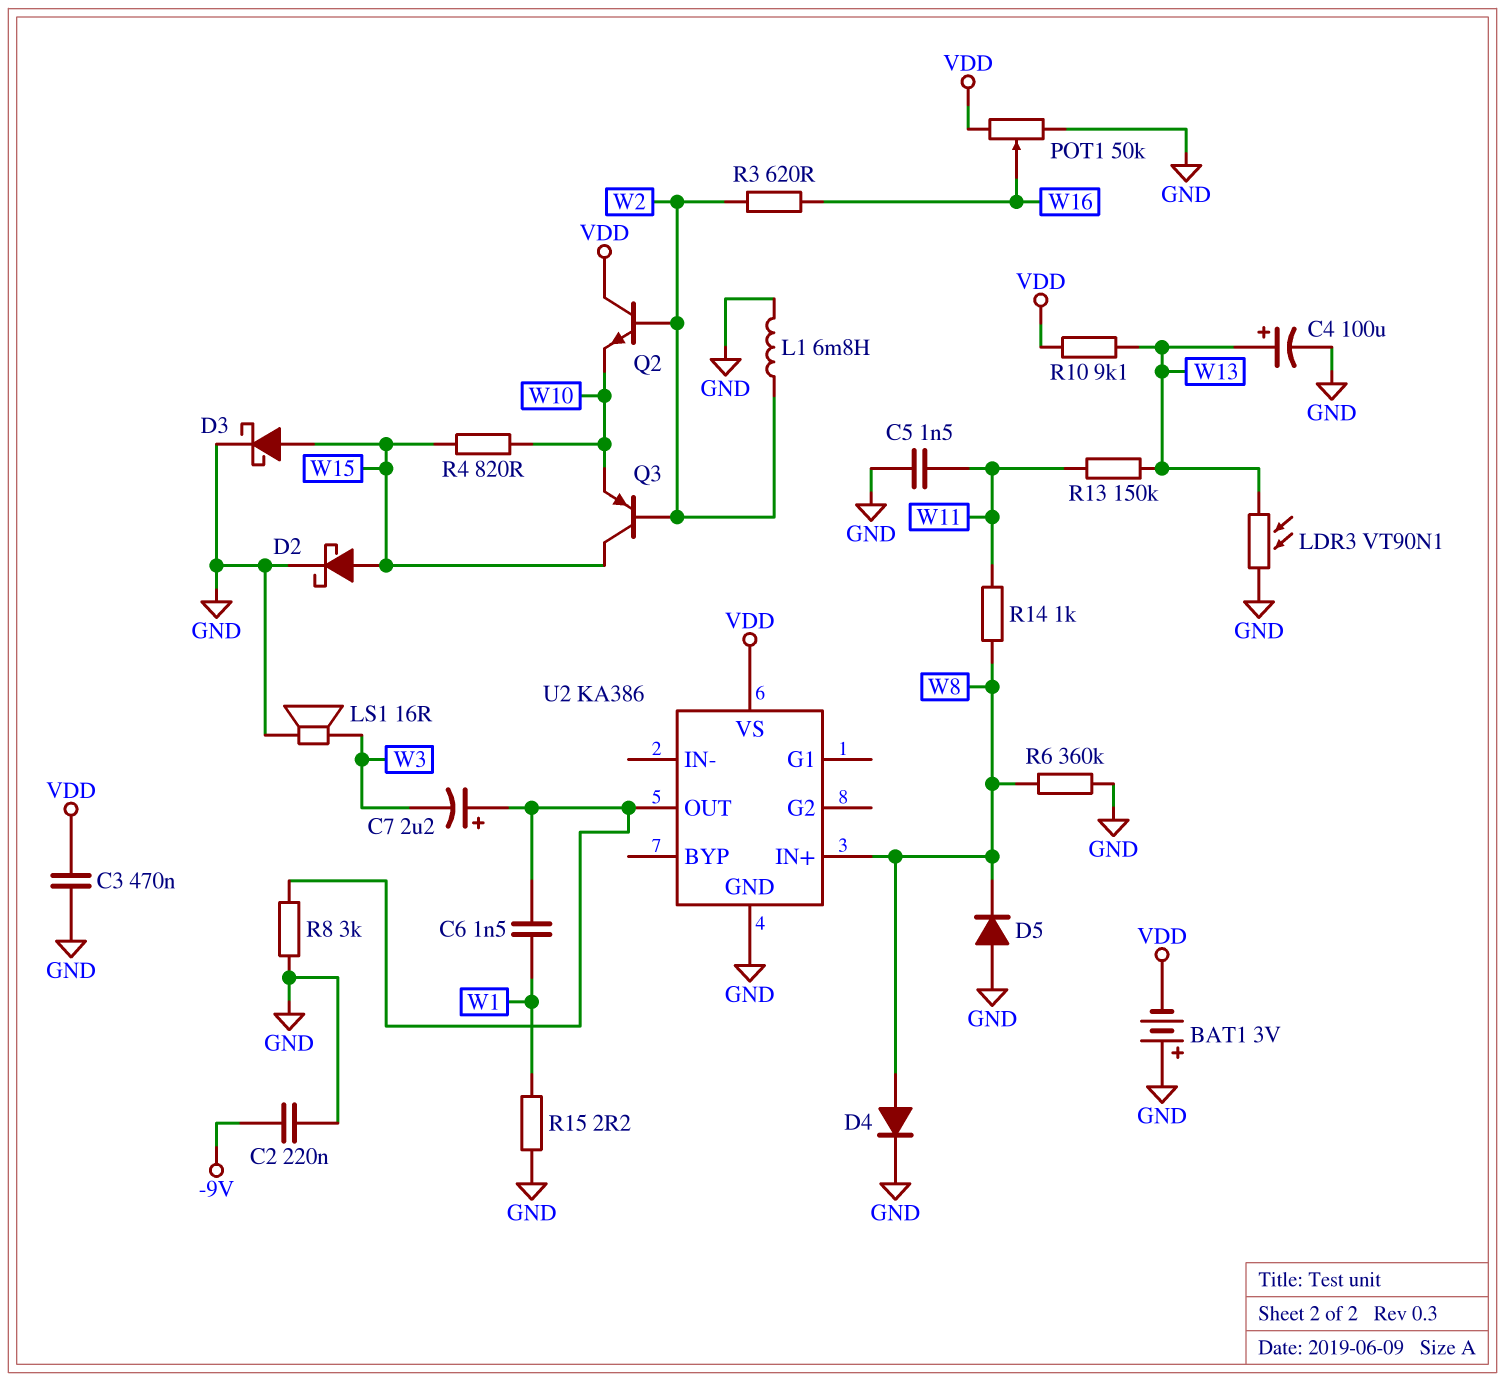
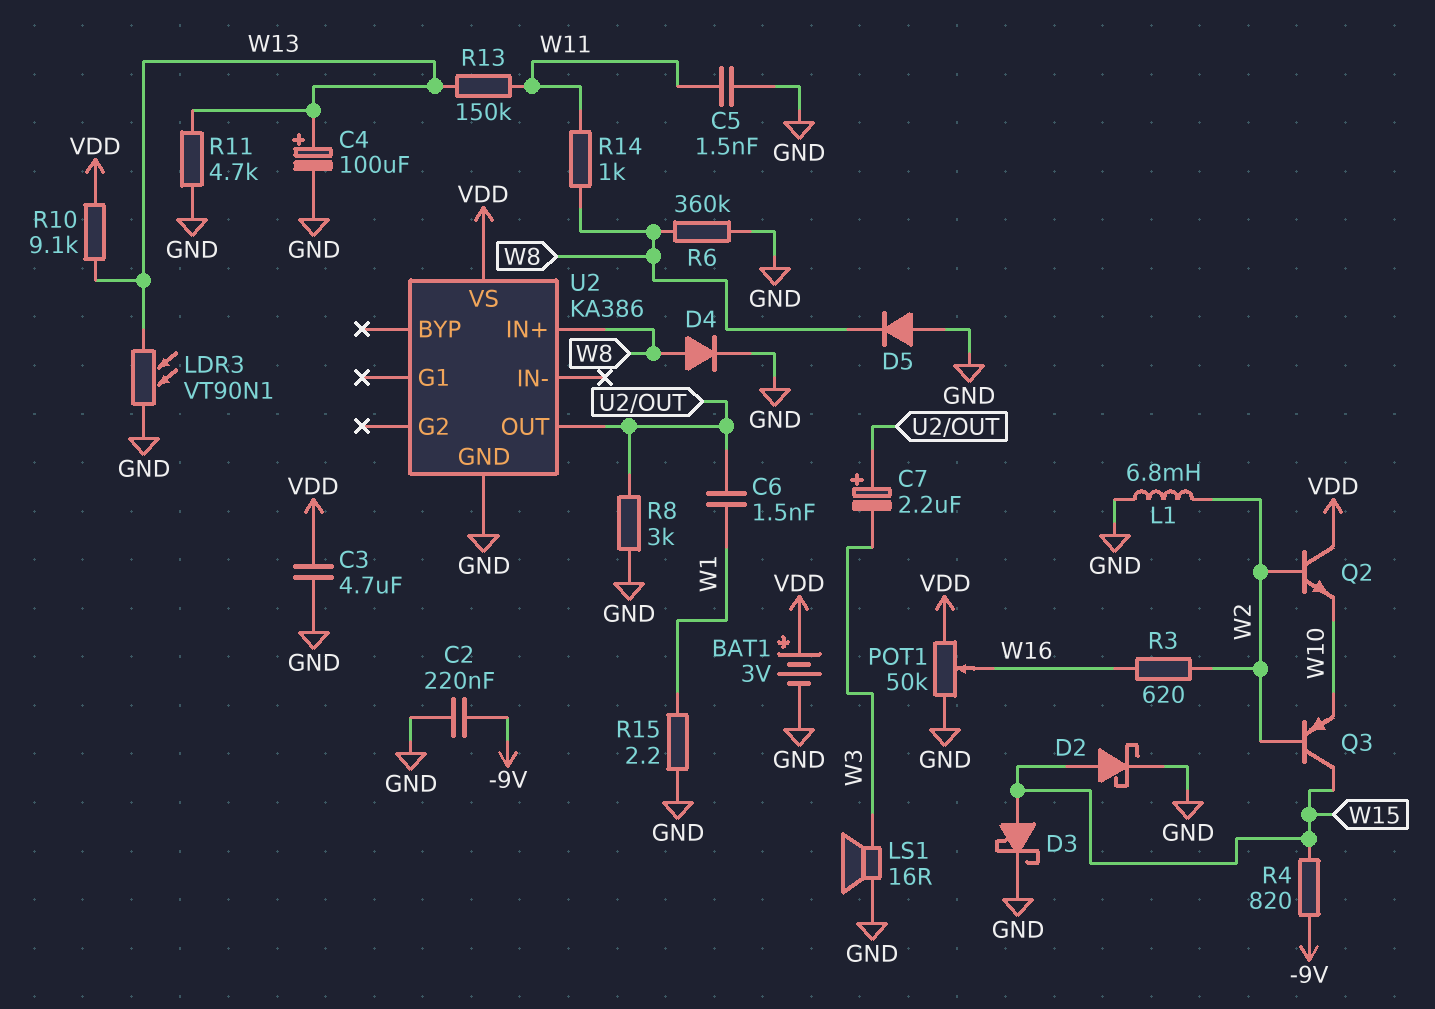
BAT1: 3V (plus GND, minus VDD) -> 3V (plus VDD, minus GND)
C3: 470nF (GND, VDD) -> 4.7uF (GND, VDD)
R4: 820 (W10, W15) -> 820 (-9V, W15)
R11: none -> 4.7k (GND, W13)

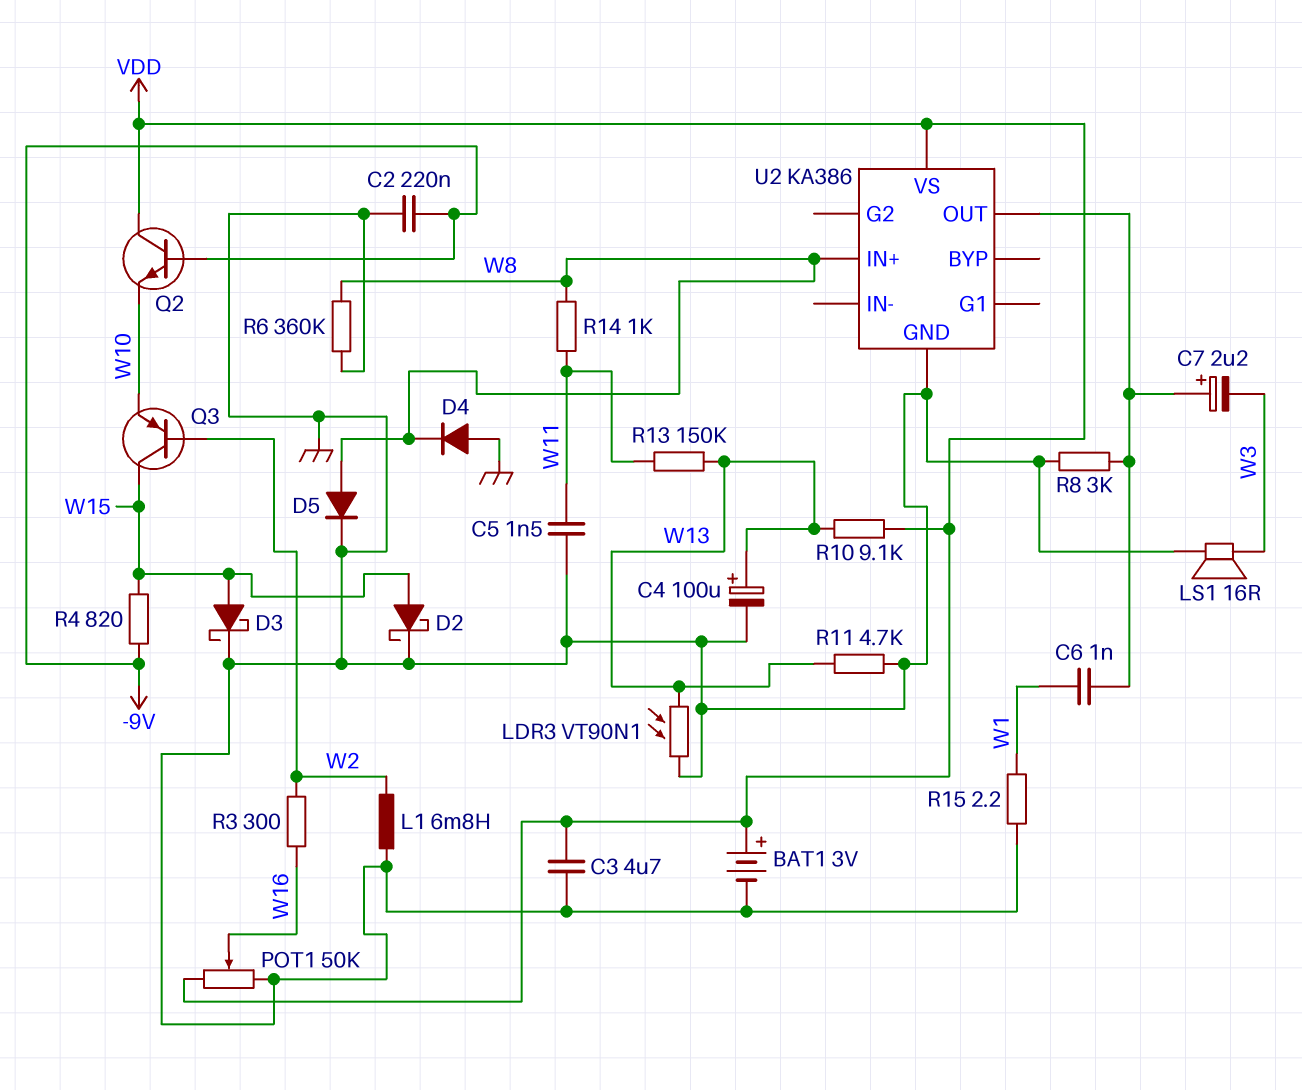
C6: 1.5nF (U2/OUT, W1) -> 1nF (U2/OUT, W1)
D4: diode (A W8, K GND) -> diode (A GND, K W8)
D5: diode (A GND, K W8) -> diode (A W8, K GND)
Q2: NPN (B W2, C VDD, E W10) -> NPN (B -9V, C VDD, E W10)
R3: 620 (W2, W16) -> 300 (W2, W16)

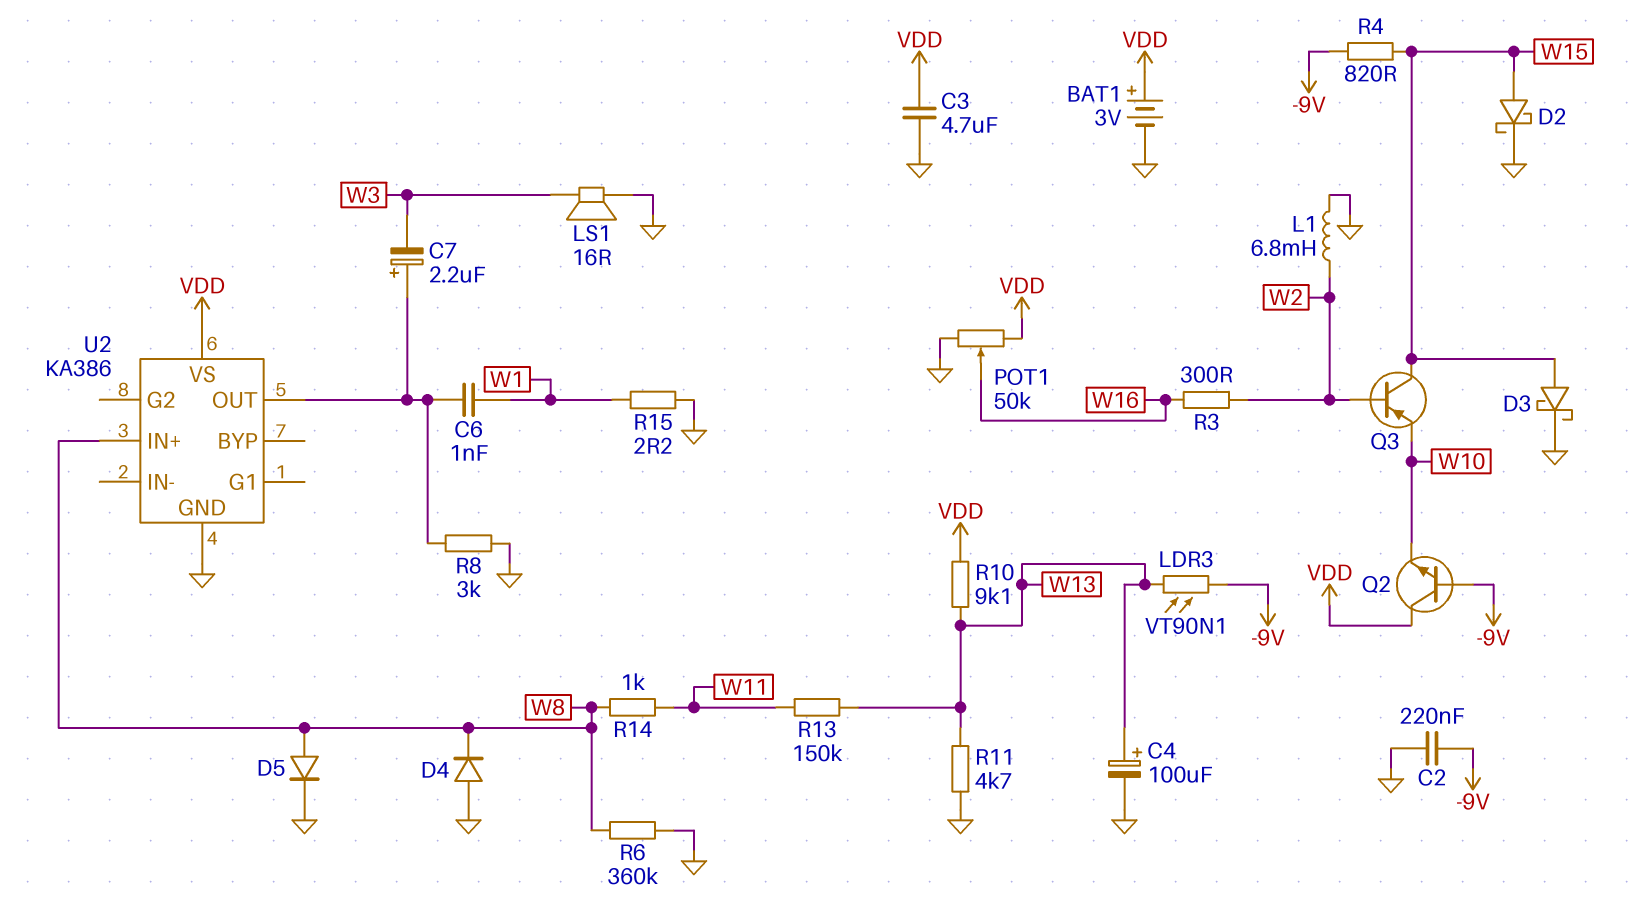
C5: 1.5nF (GND, W11) -> none
LDR3: VT90N1 (GND, W13) -> VT90N1 (-9V, W13)

